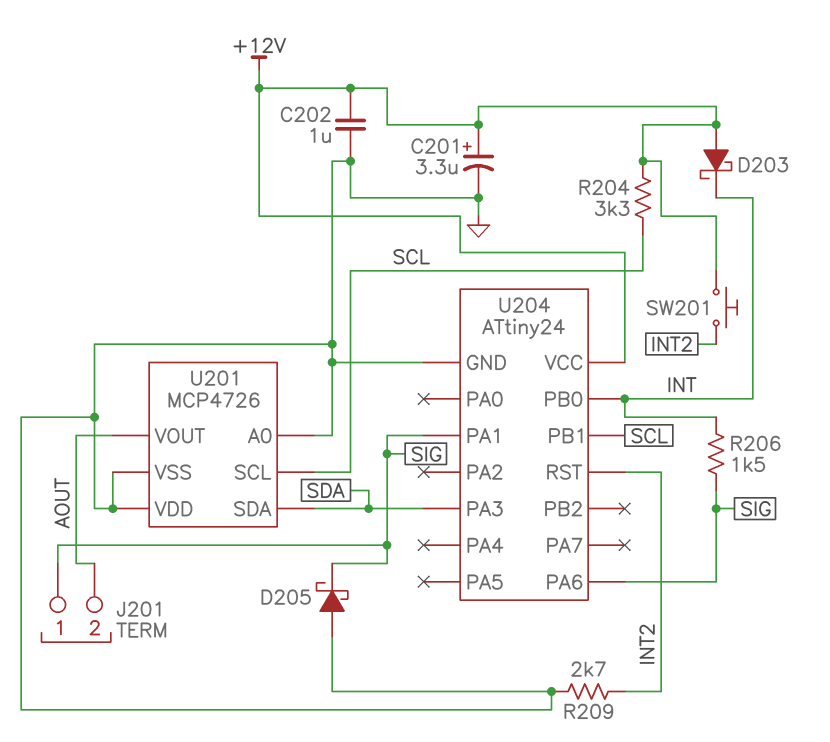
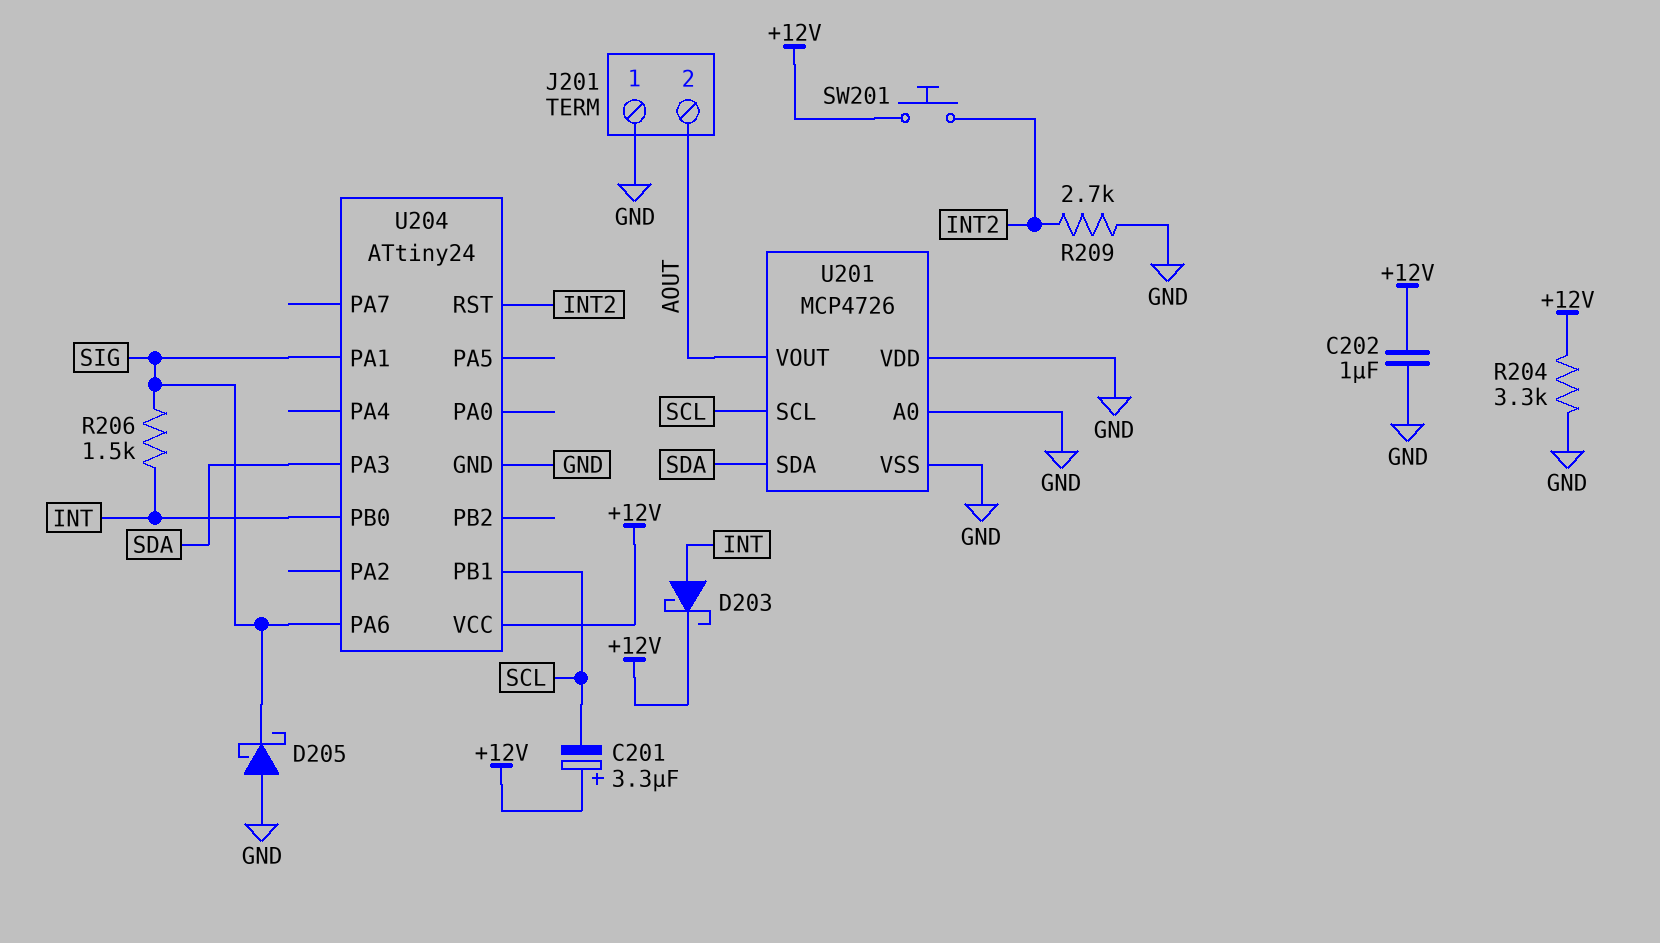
C201: 3.3uF (plus +12V, minus GND) -> 3.3uF (plus +12V, minus SCL)
D203: schottky (A +12V, K INT) -> schottky (A INT, K +12V)
J201 pin 1: SIG -> GND
R204: 3.3k (+12V, SCL) -> 3.3k (+12V, GND)

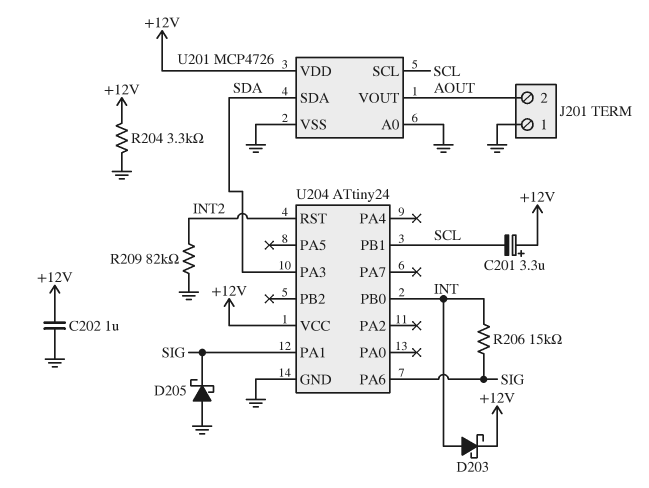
R206: 1.5k (INT, SIG) -> 15k (INT, SIG)
R209: 2.7k (GND, INT2) -> 82k (GND, INT2)
SW201: button (+12V, INT2) -> none
U201 pin VDD: GND -> +12V

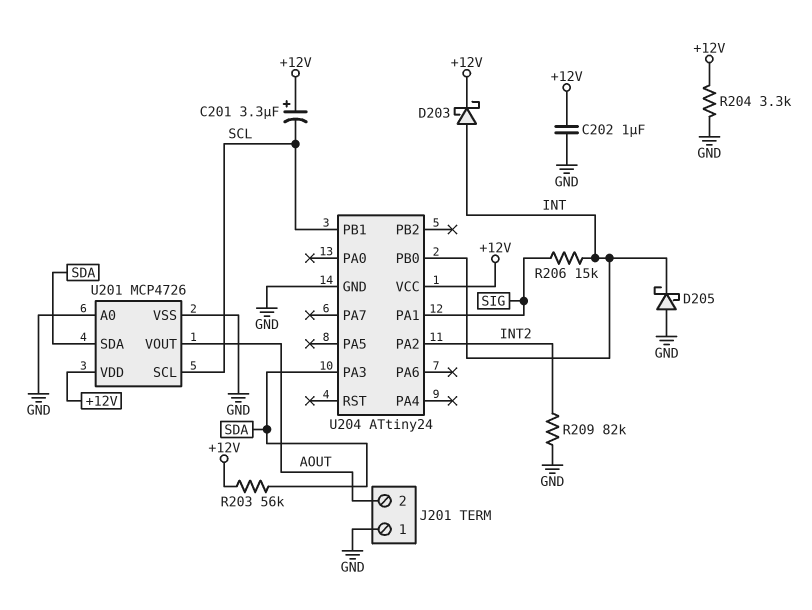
D205: schottky (A GND, K SIG) -> schottky (A GND, K INT)
R203: none -> 56k (+12V, SDA)
U204 pin PA2: none -> INT2
U204 pin PA6: SIG -> none
U204 pin RST: INT2 -> none

